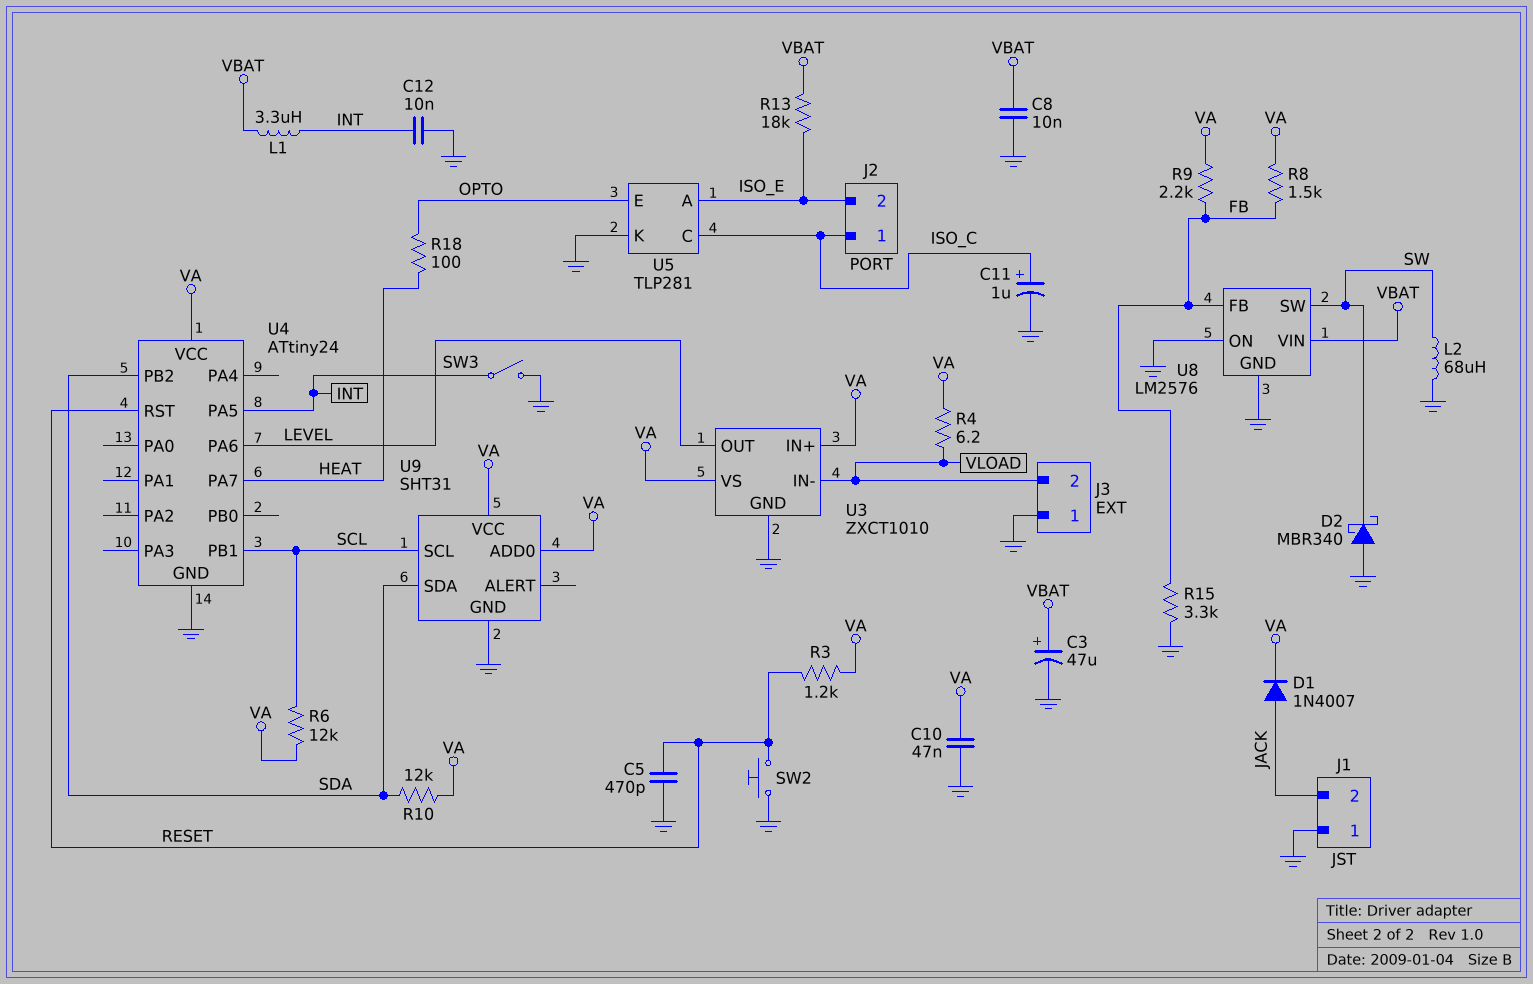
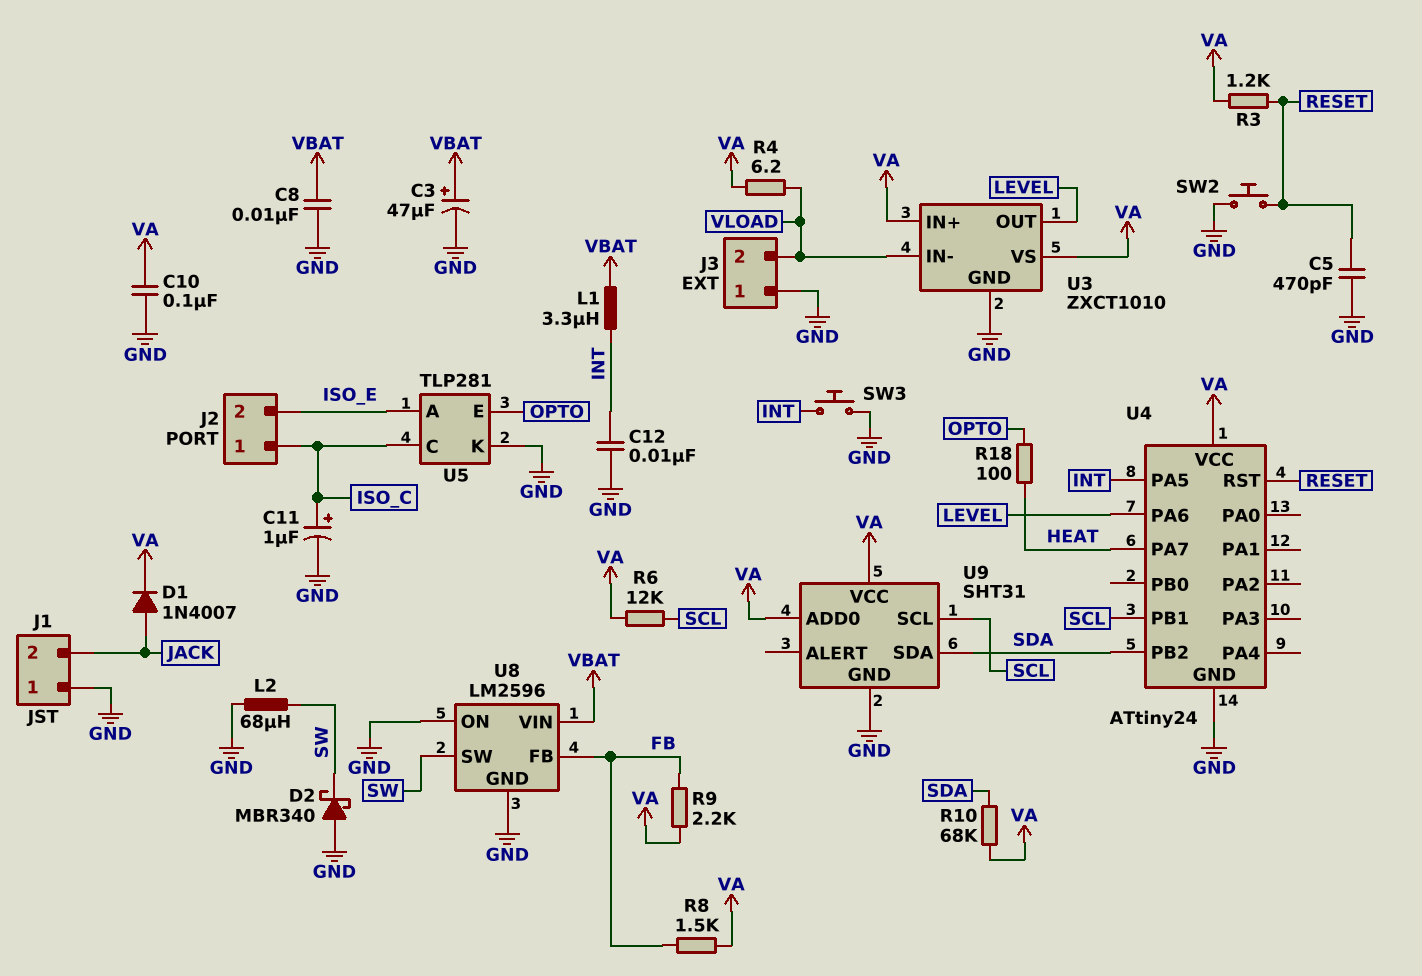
C10: 47nF (GND, VA) -> 100nF (GND, VA)
R10: 12k (SDA, VA) -> 68k (SDA, VA)
R13: 18k (ISO_E, VBAT) -> none
R15: 3.3k (FB, GND) -> none
SW3: switch (GND, INT) -> button (GND, INT)
U8: LM2576 -> LM2596

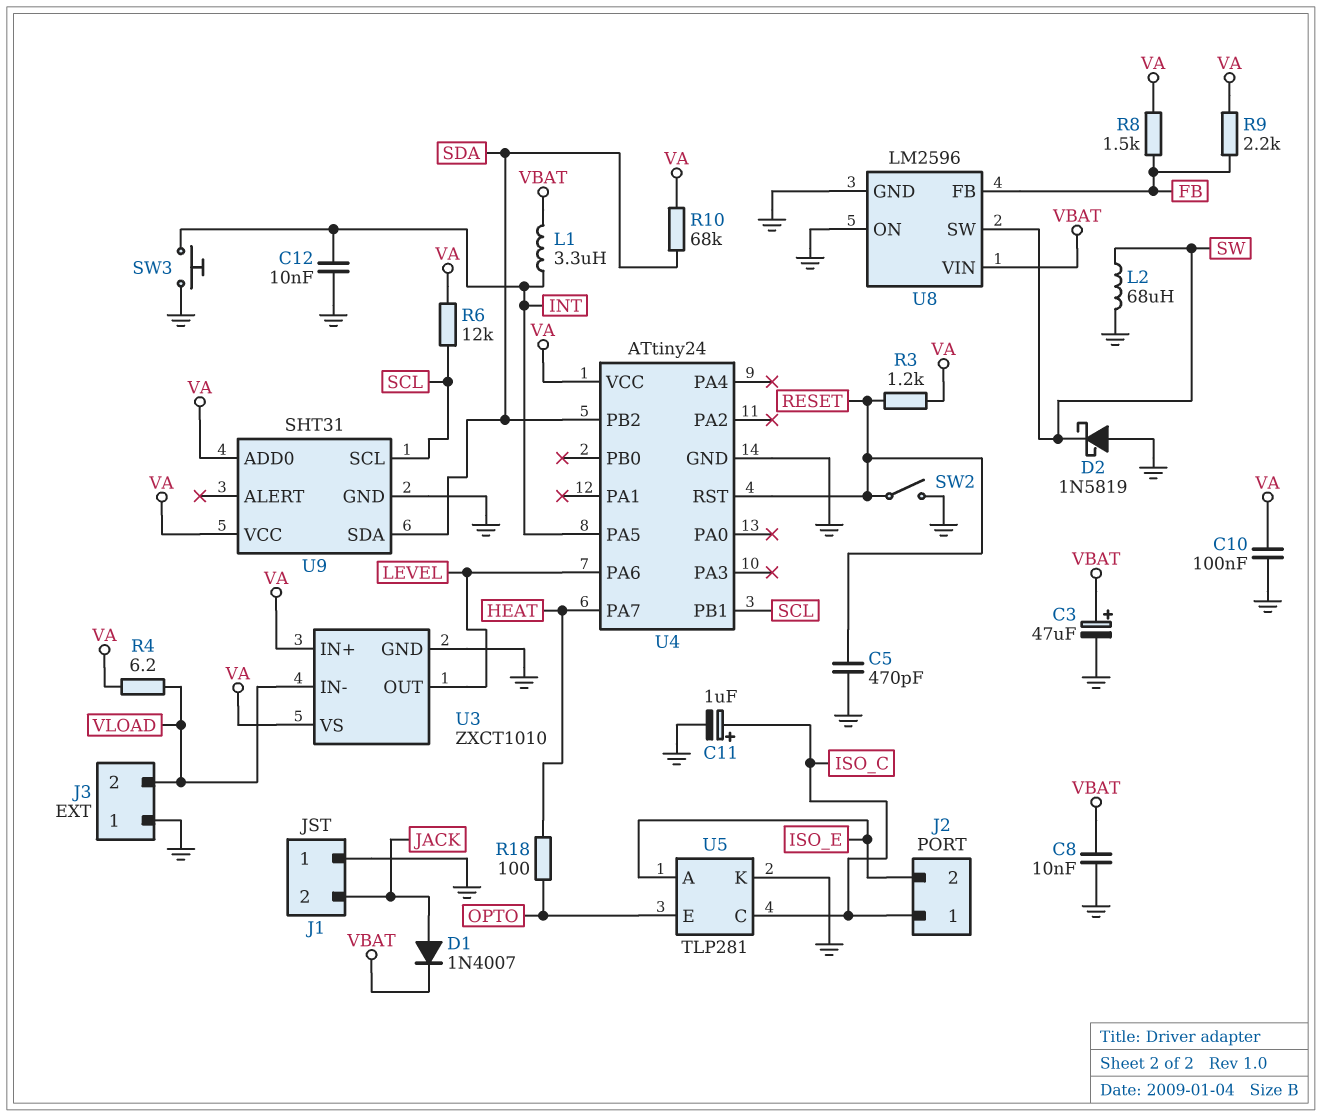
D1: diode 1N4007 (A JACK, K VA) -> diode 1N4007 (A JACK, K VBAT)
D2: schottky MBR340 (A GND, K SW) -> schottky 1N5819 (A GND, K SW)
SW2: button (GND, RESET) -> switch (GND, RESET)

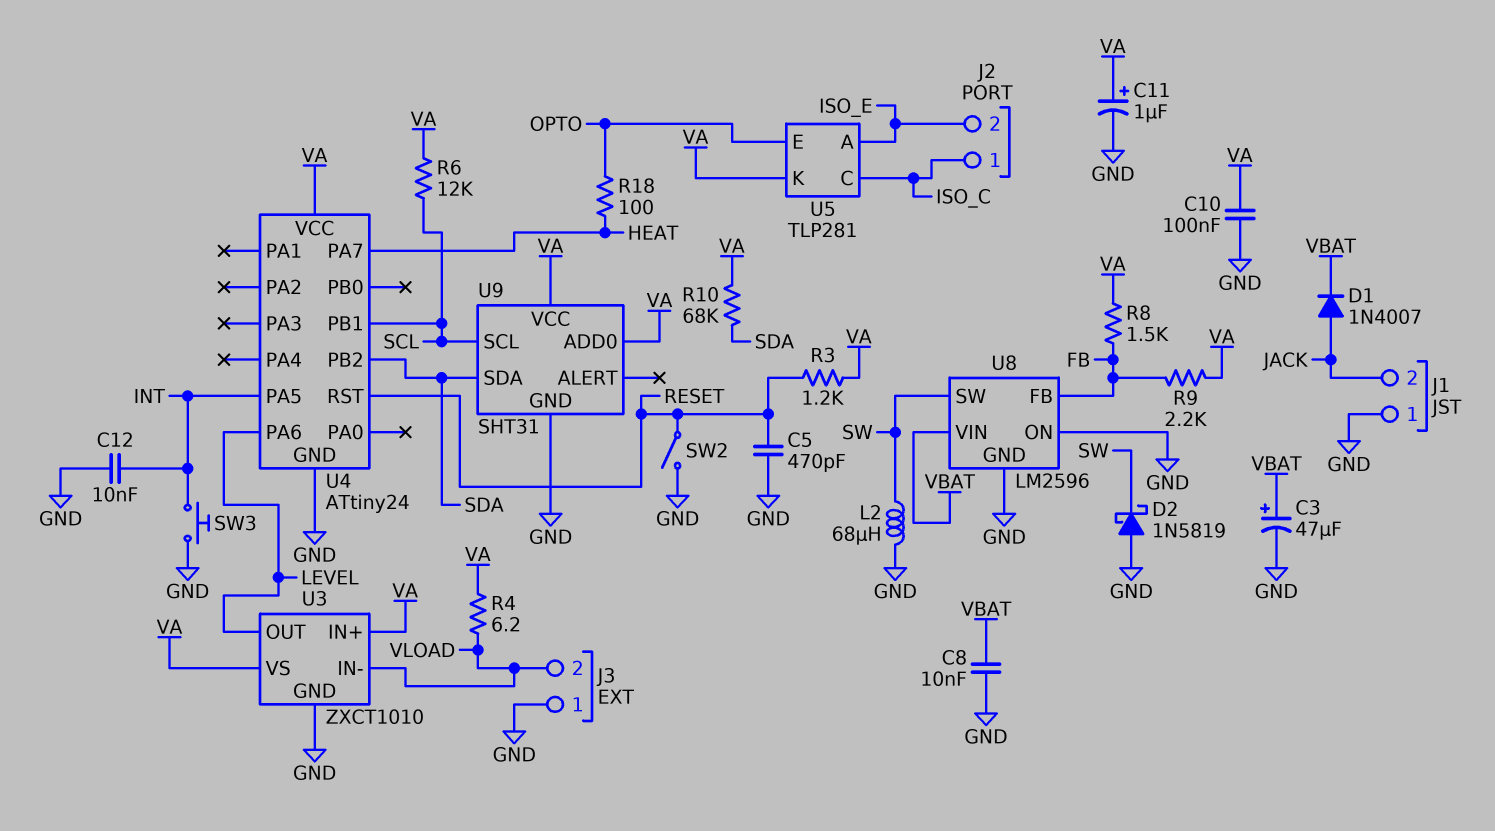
C11: 1uF (plus ISO_C, minus GND) -> 1uF (plus VA, minus GND)
L1: 3.3uH (INT, VBAT) -> none
U5 pin K: GND -> VA

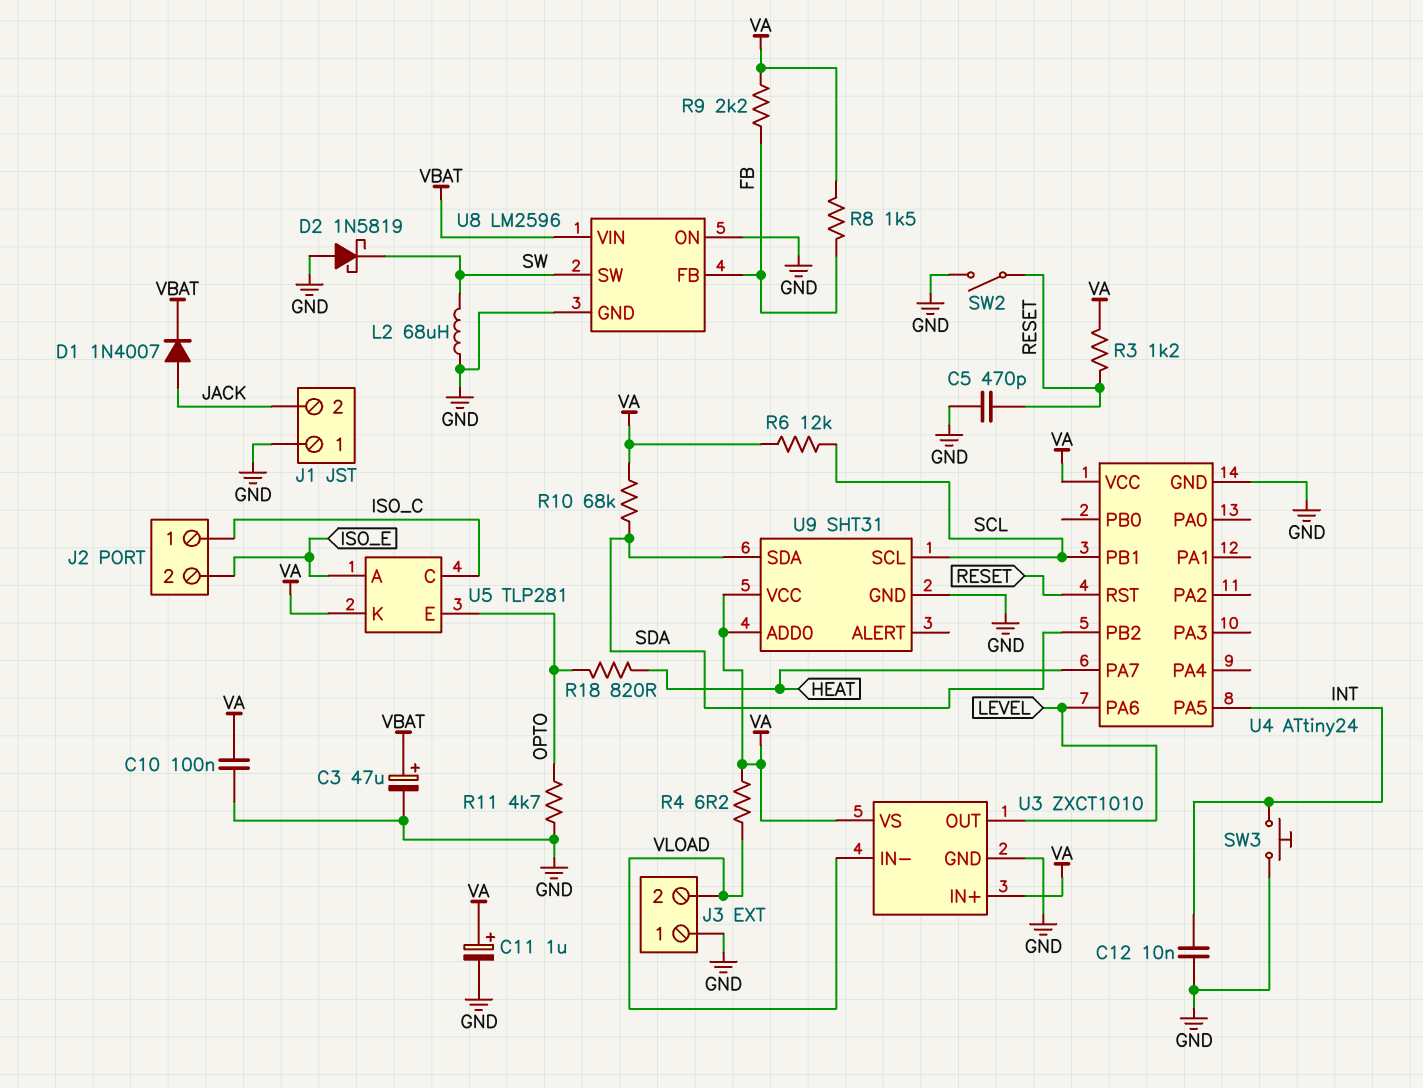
C8: 10nF (GND, VBAT) -> none
R11: none -> 4.7k (GND, OPTO)
R18: 100 (HEAT, OPTO) -> 820 (HEAT, OPTO)

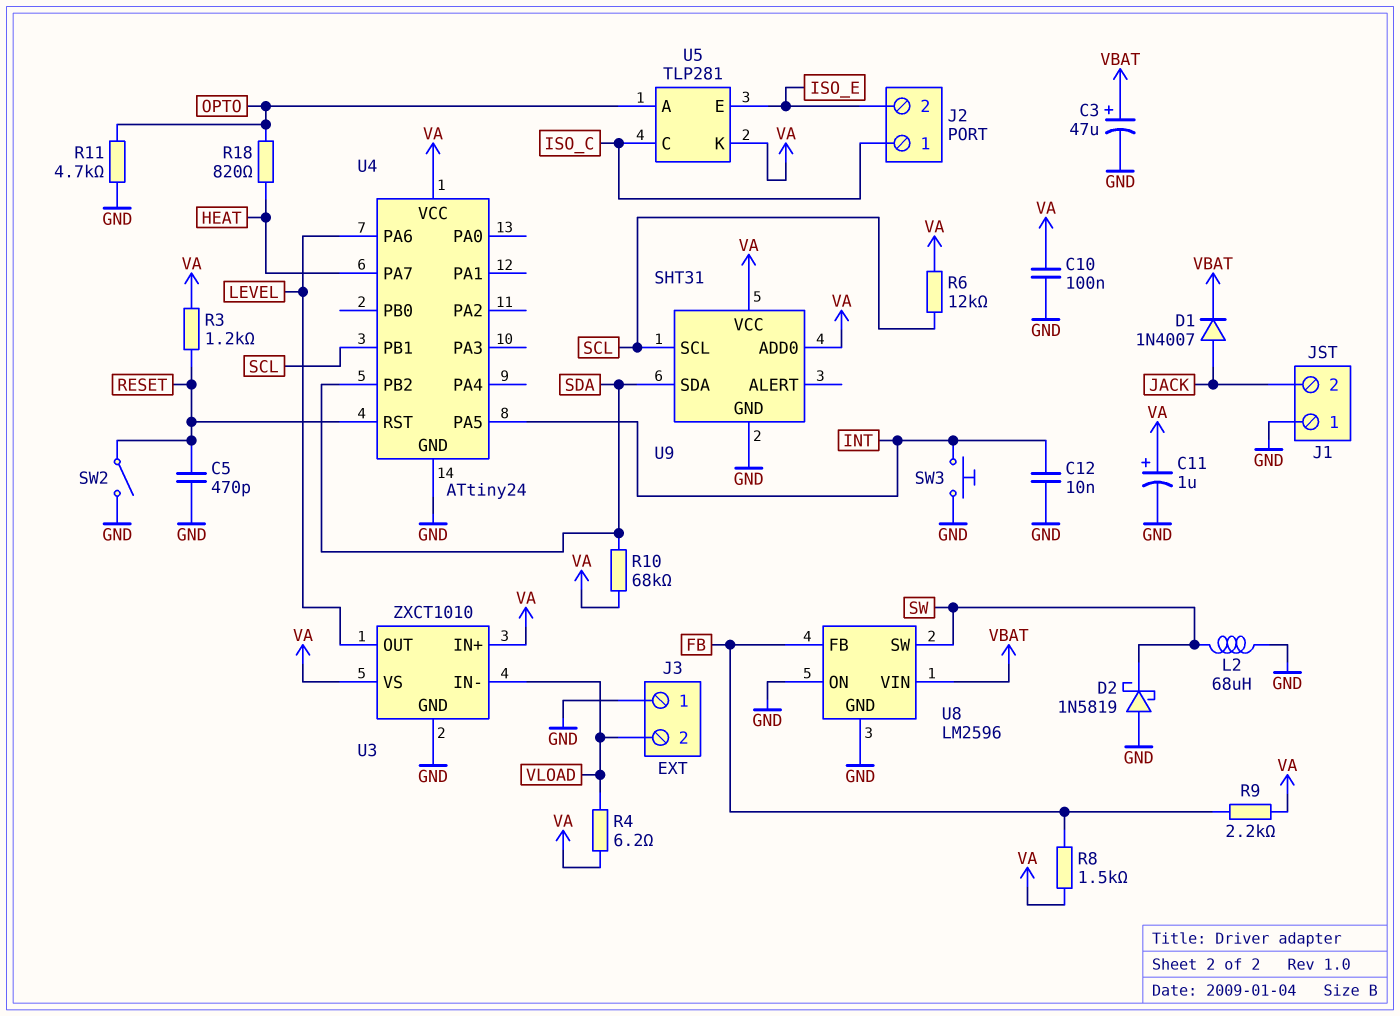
U5 pin A: ISO_E -> OPTO
U5 pin E: OPTO -> ISO_E

